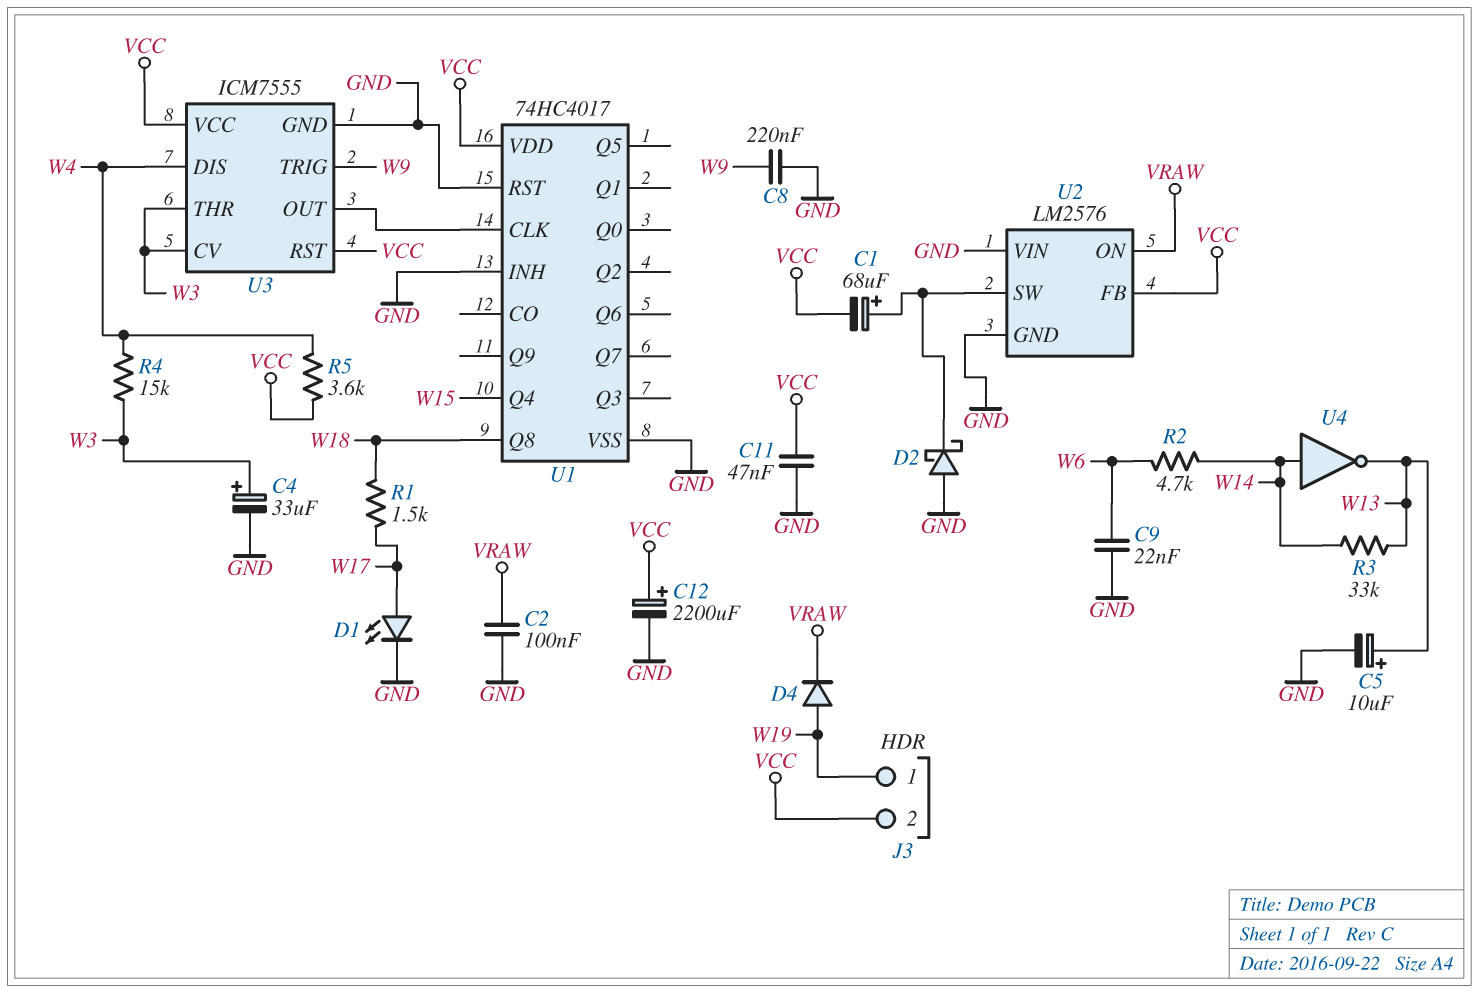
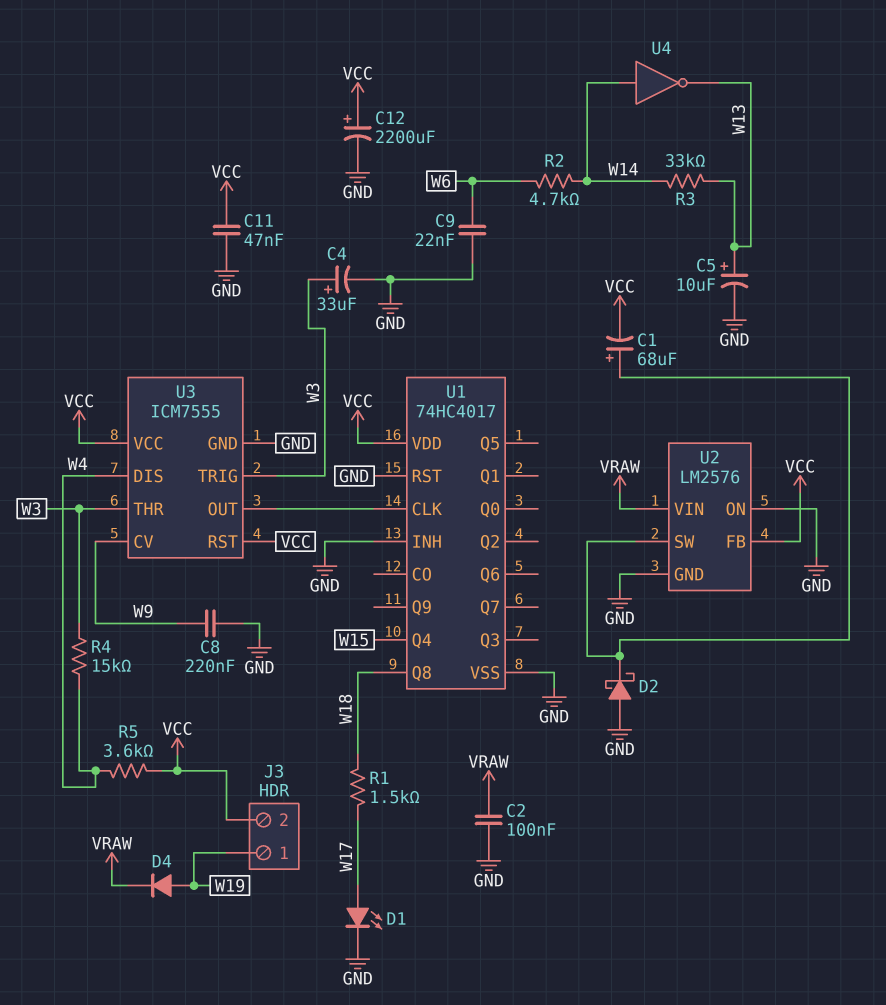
U2 pin ON: VRAW -> GND
U2 pin VIN: GND -> VRAW
U3 pin CV: W3 -> W9
U3 pin TRIG: W9 -> W3

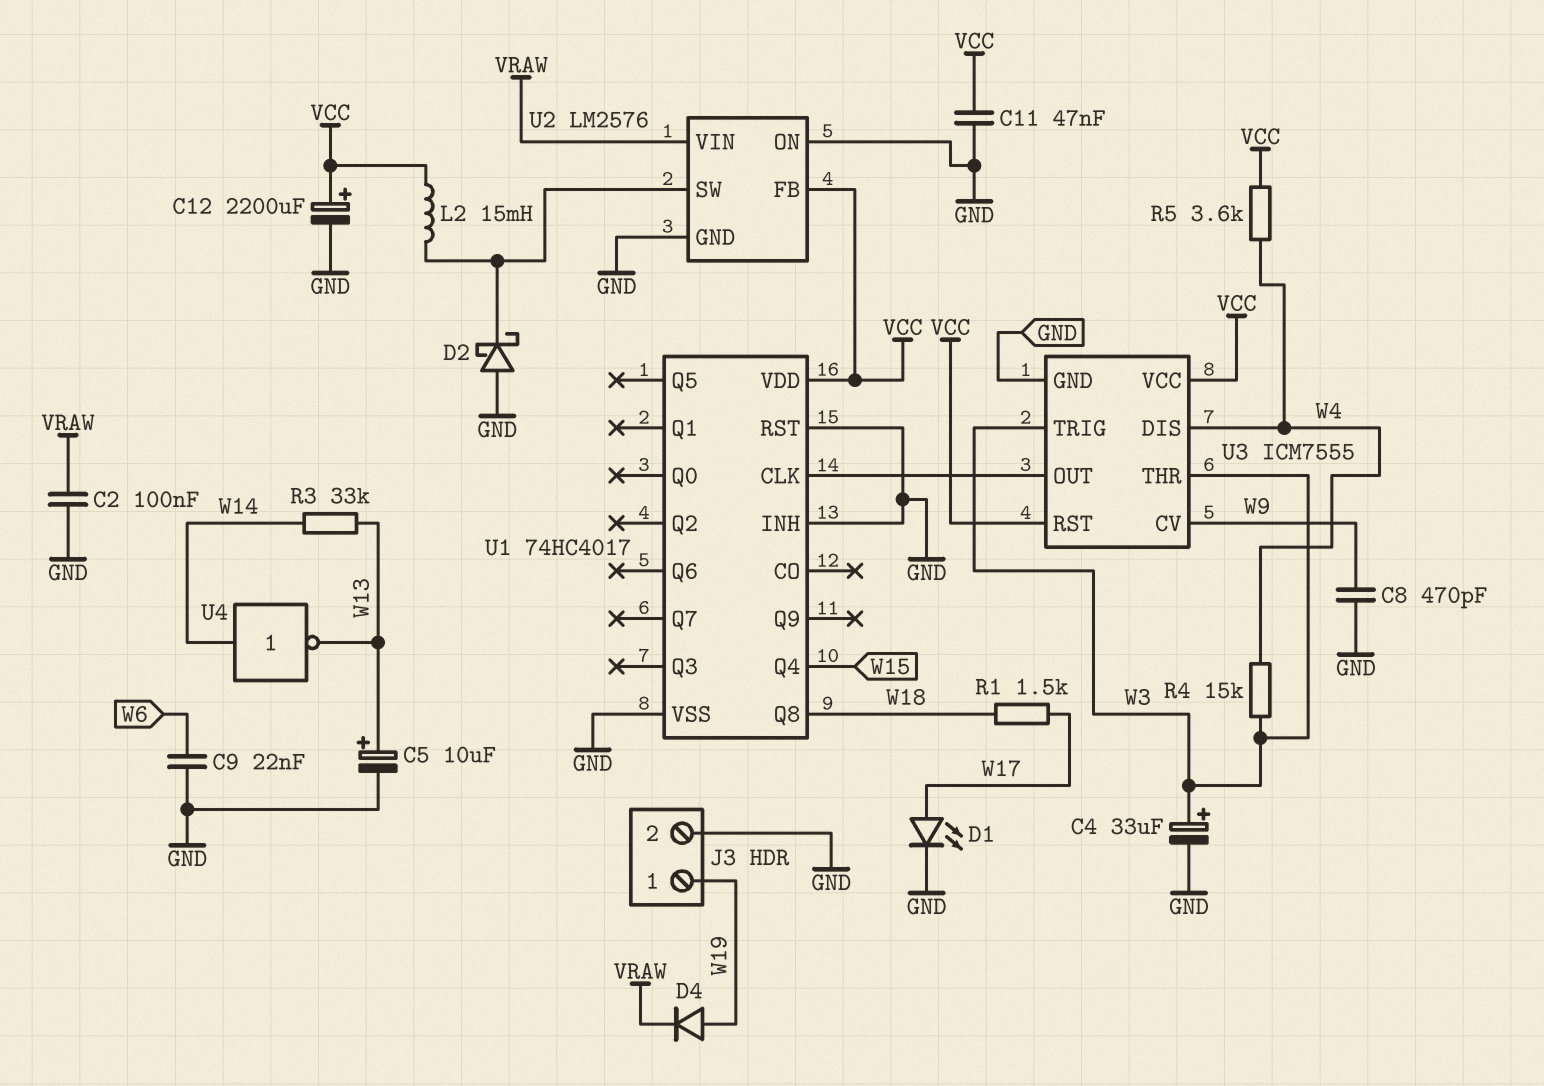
C1: 68uF (plus U2/SW, minus VCC) -> none
C8: 220nF (GND, W9) -> 470pF (GND, W9)
J3 pin 2: VCC -> GND
L2: none -> 15mH (U2/SW, VCC)
R2: 4.7k (W6, W14) -> none

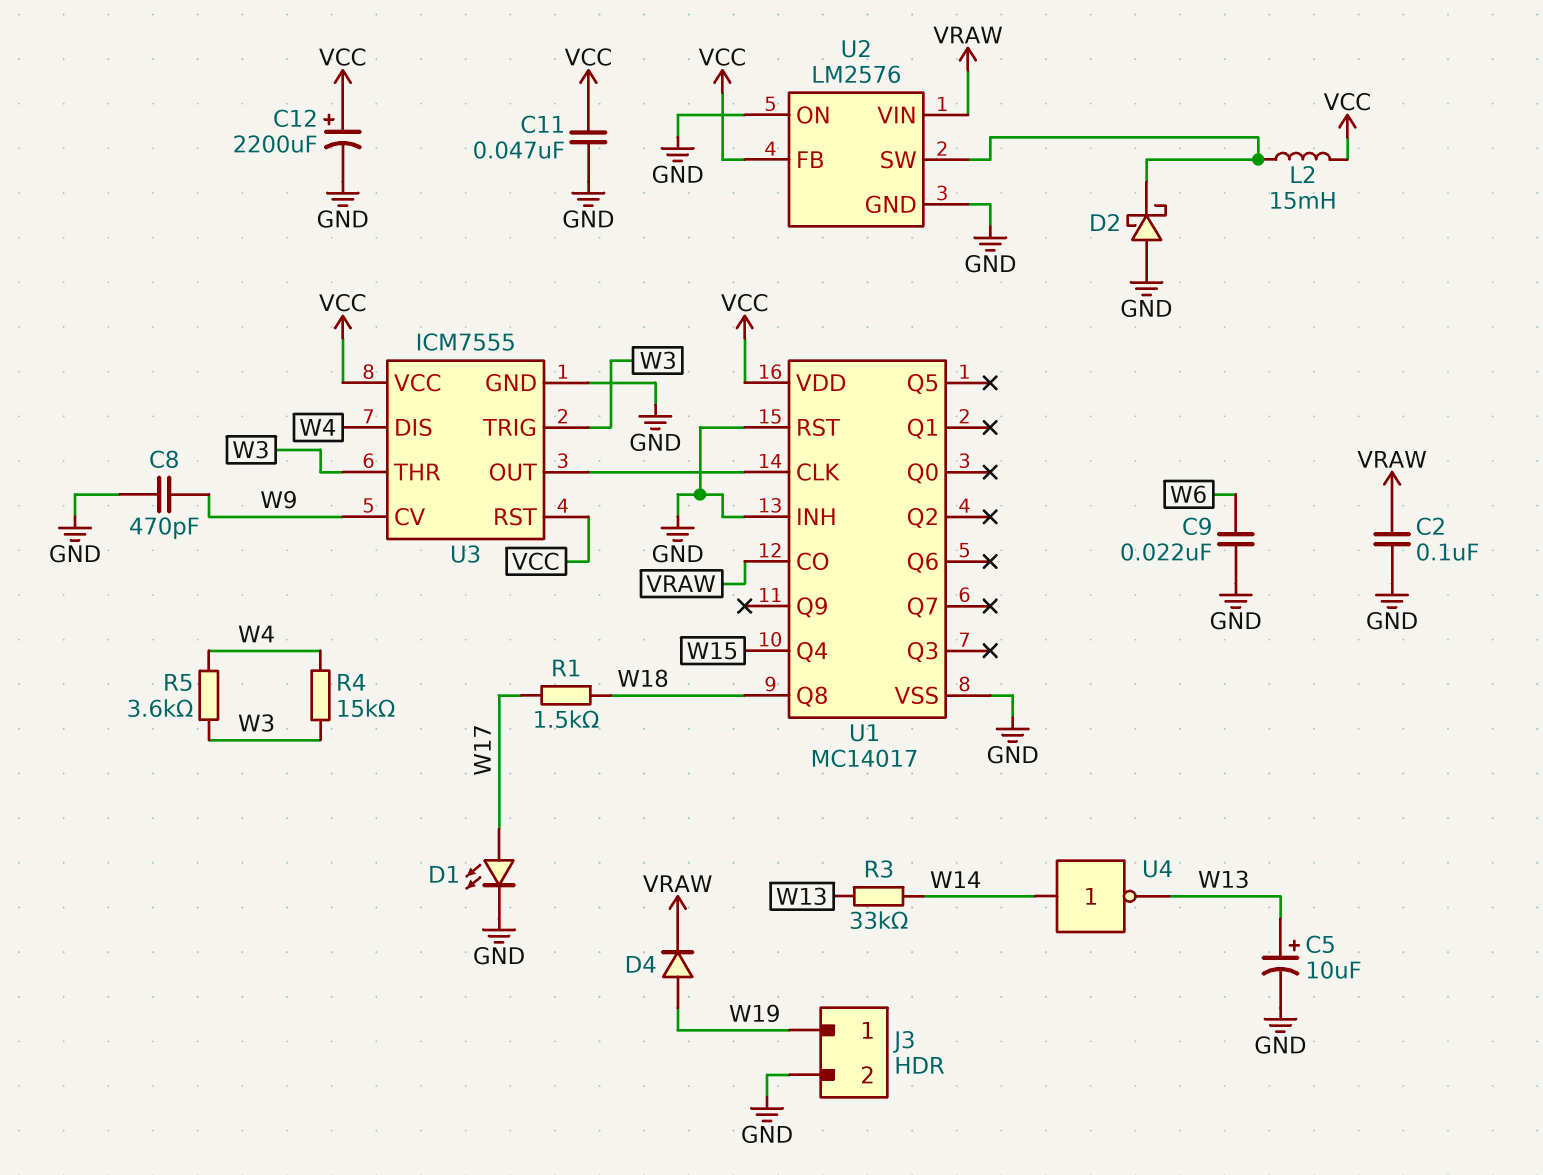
C4: 33uF (plus W3, minus GND) -> none
R5: 3.6k (VCC, W4) -> 3.6k (W3, W4)
U1: 74HC4017 -> MC14017
U1 pin CO: none -> VRAW

